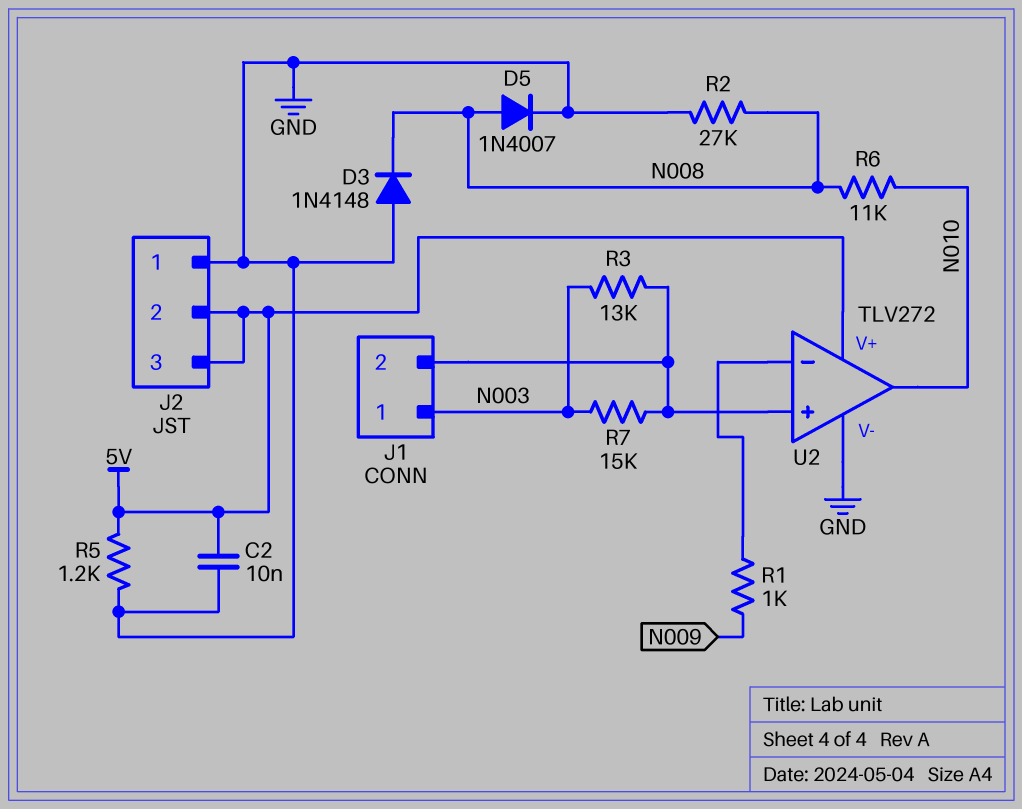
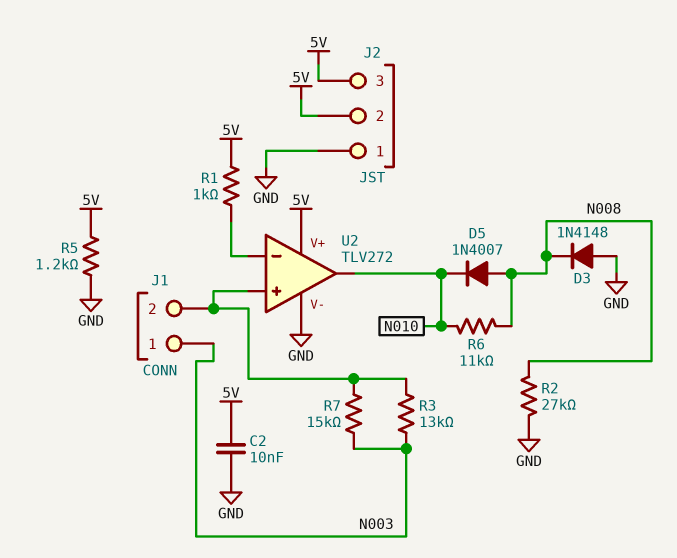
D5: diode 1N4007 (A N008, K GND) -> diode 1N4007 (A N008, K N010)
R1: 1k (N009, U2/in-) -> 1k (5V, U2/in-)

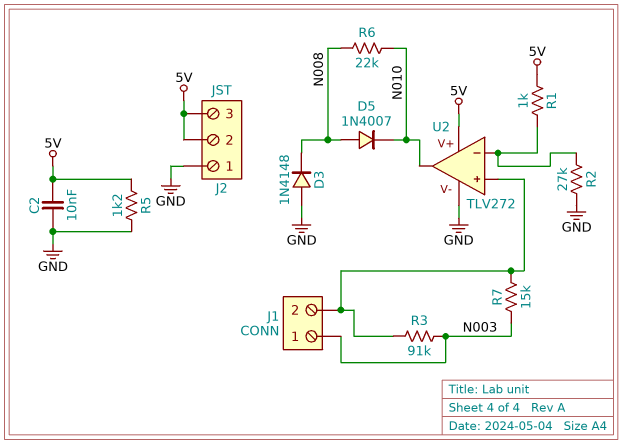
R2: 27k (GND, N008) -> 27k (GND, U2/in-)
R3: 13k (J1/2, N003) -> 91k (J1/2, N003)
R6: 11k (N008, N010) -> 22k (N008, N010)

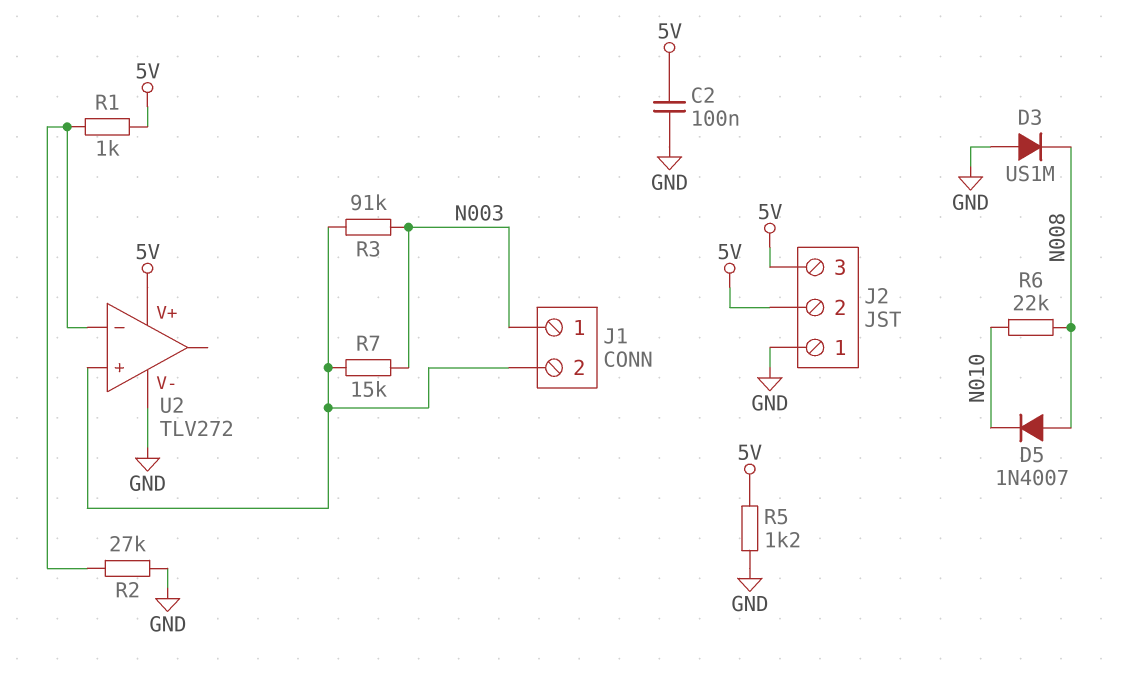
C2: 10nF (5V, GND) -> 100nF (5V, GND)
D3: diode 1N4148 (A GND, K N008) -> diode US1M (A GND, K N008)
U2 pin out: N010 -> none

